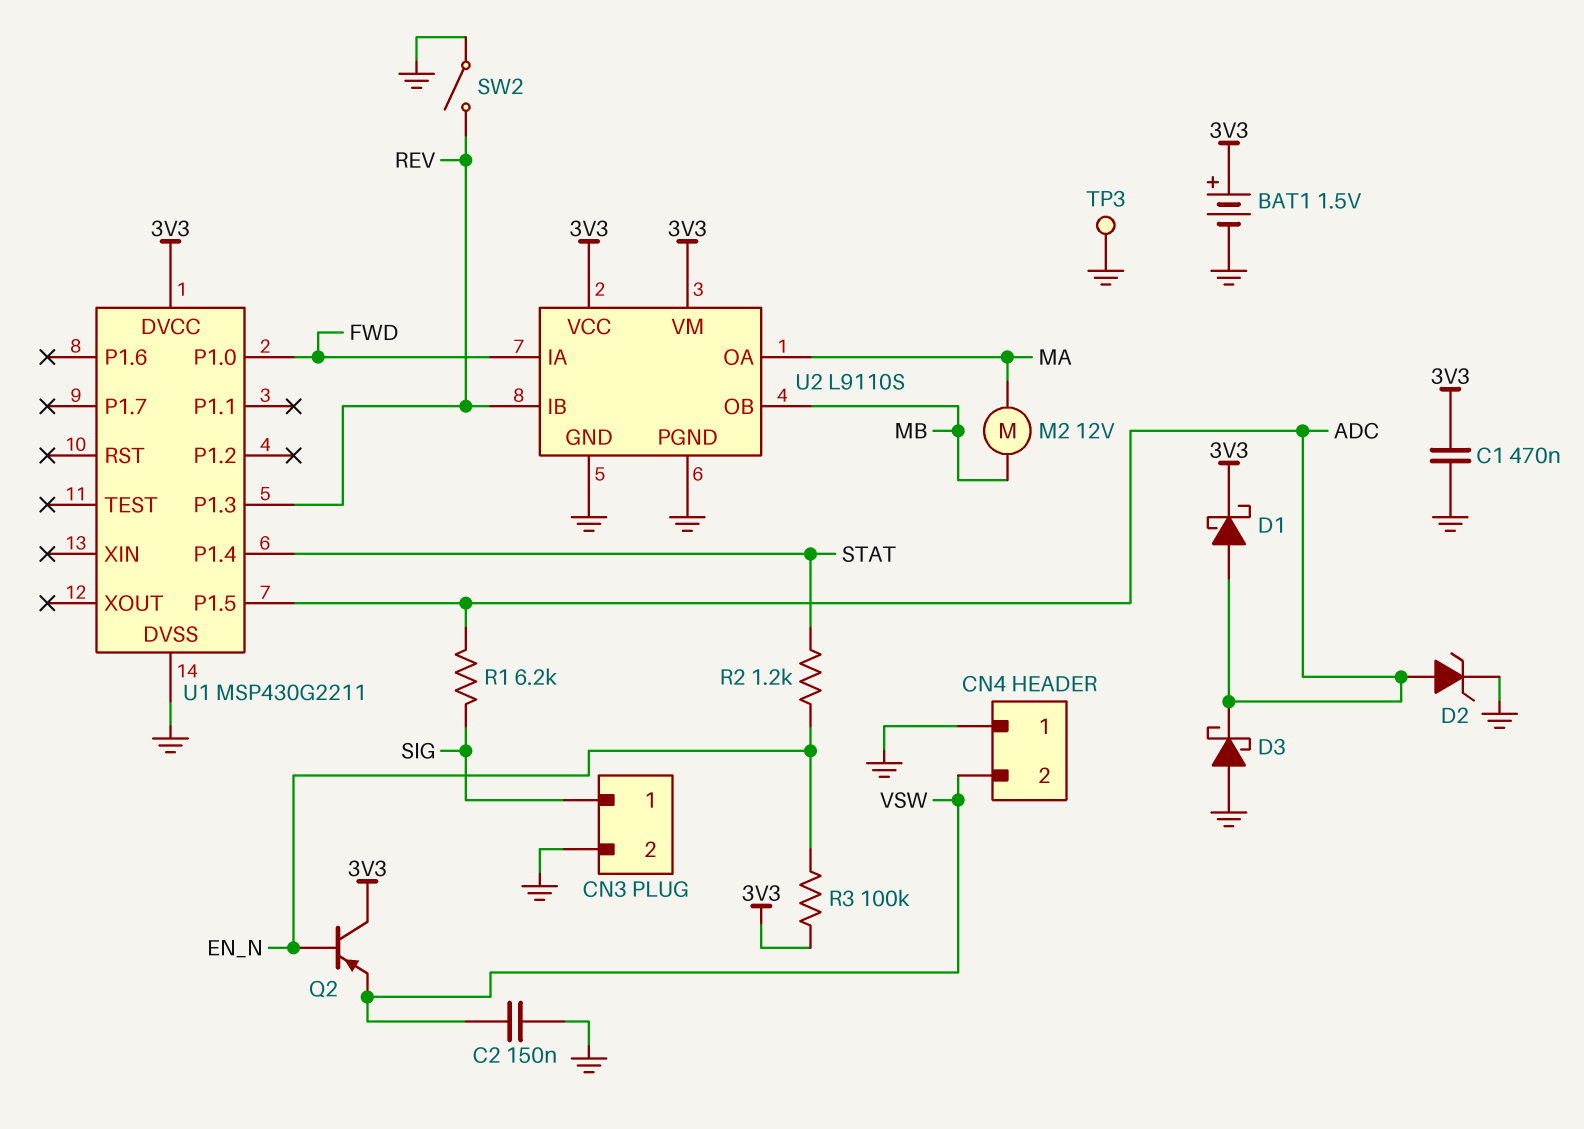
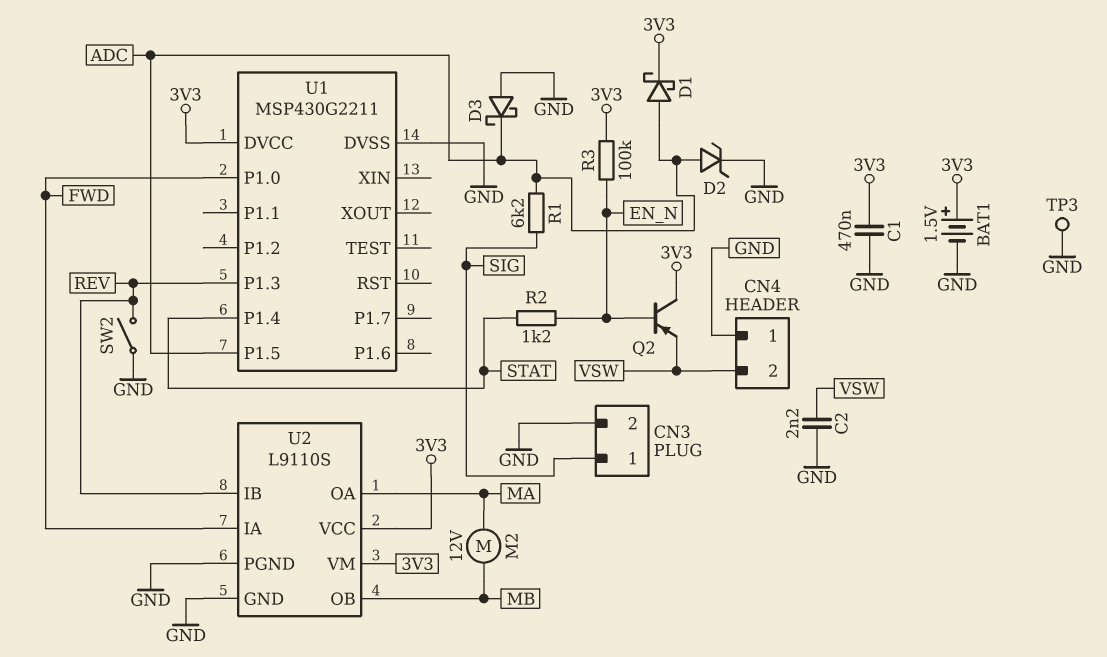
C2: 150nF (GND, VSW) -> 2.2nF (GND, VSW)

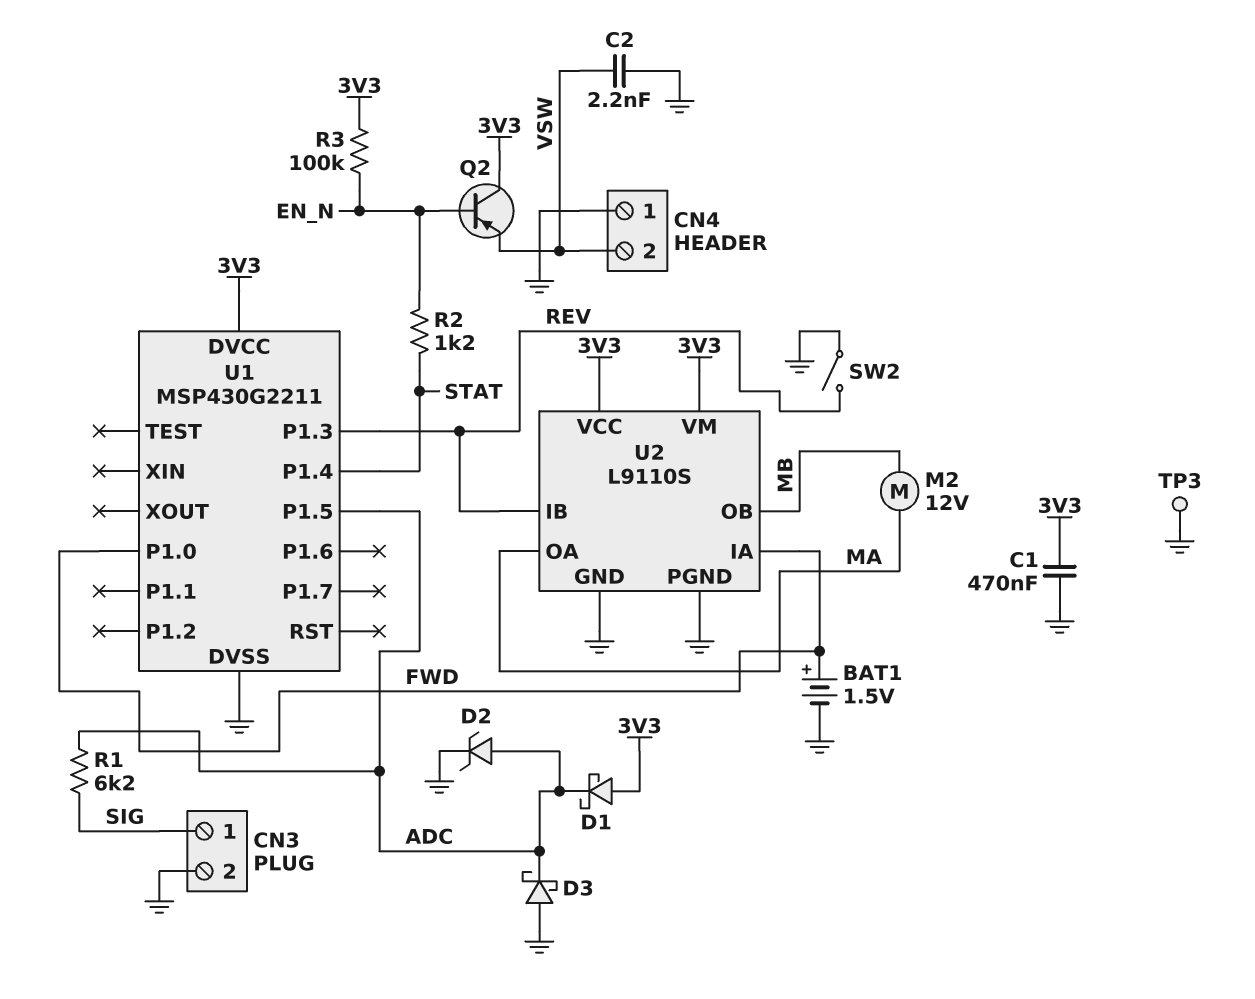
BAT1: 1.5V (plus 3V3, minus GND) -> 1.5V (plus FWD, minus GND)
D1: schottky (A ADC, K 3V3) -> schottky (A 3V3, K ADC)

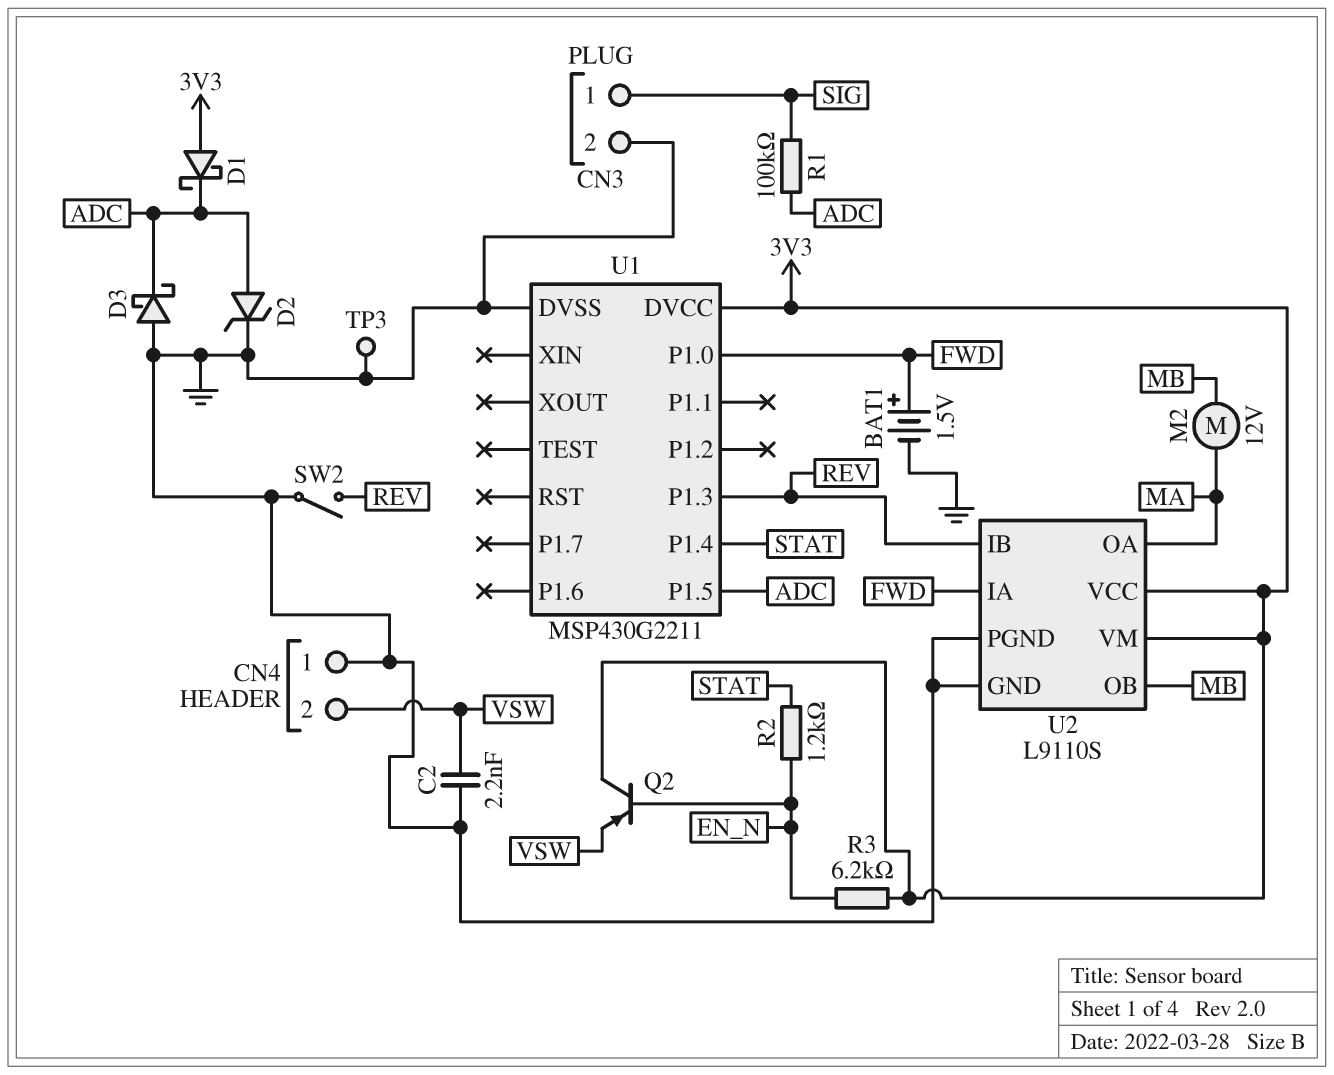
C1: 470nF (3V3, GND) -> none
R1: 6.2k (ADC, SIG) -> 100k (ADC, SIG)
R3: 100k (3V3, EN_N) -> 6.2k (3V3, EN_N)

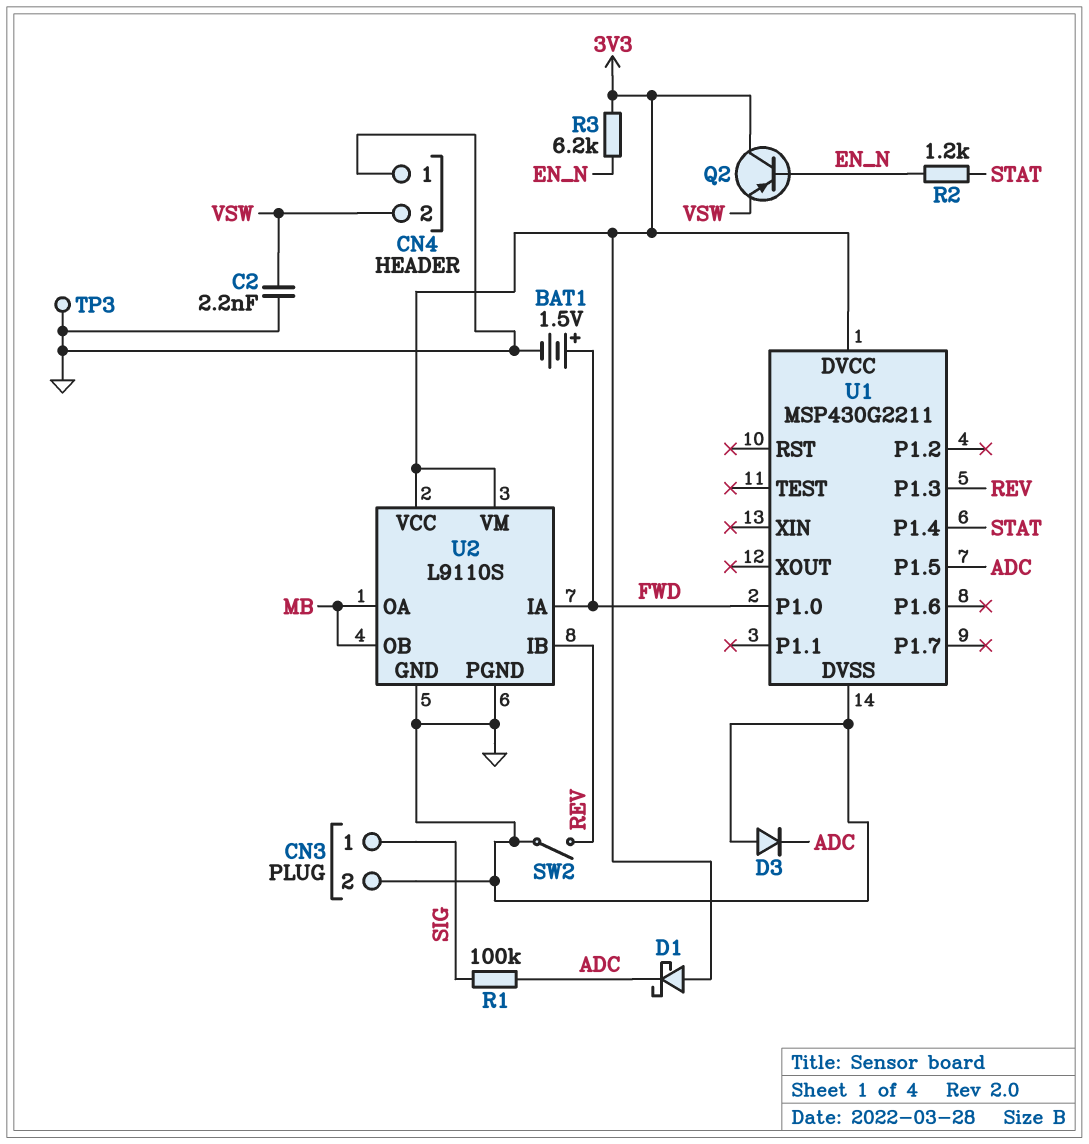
D2: zener (A ADC, K GND) -> none
D3: schottky (A GND, K ADC) -> diode (A GND, K ADC)
M2: motor 12V (MA, MB) -> none
U2 pin OA: MA -> MB

